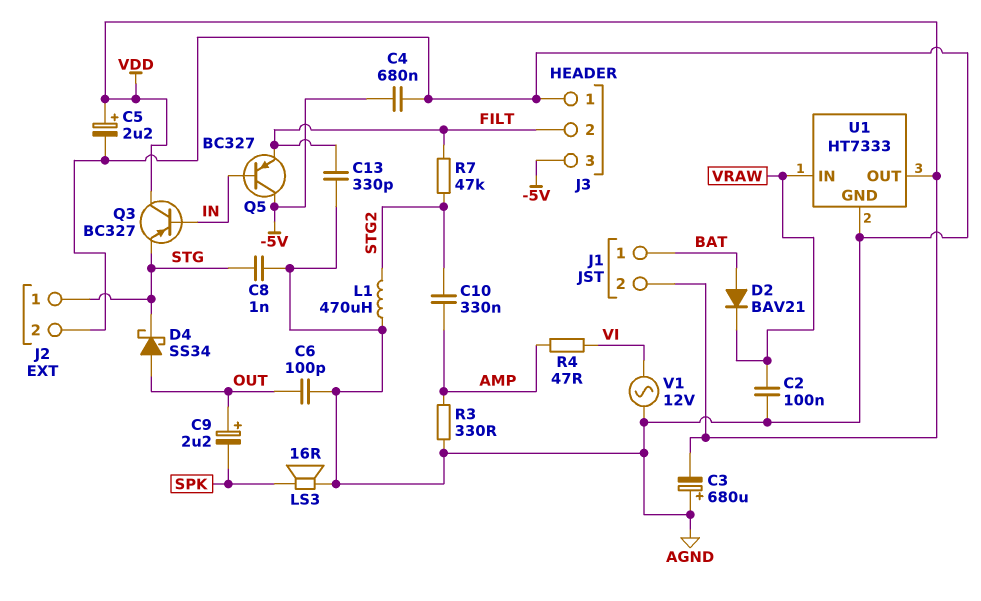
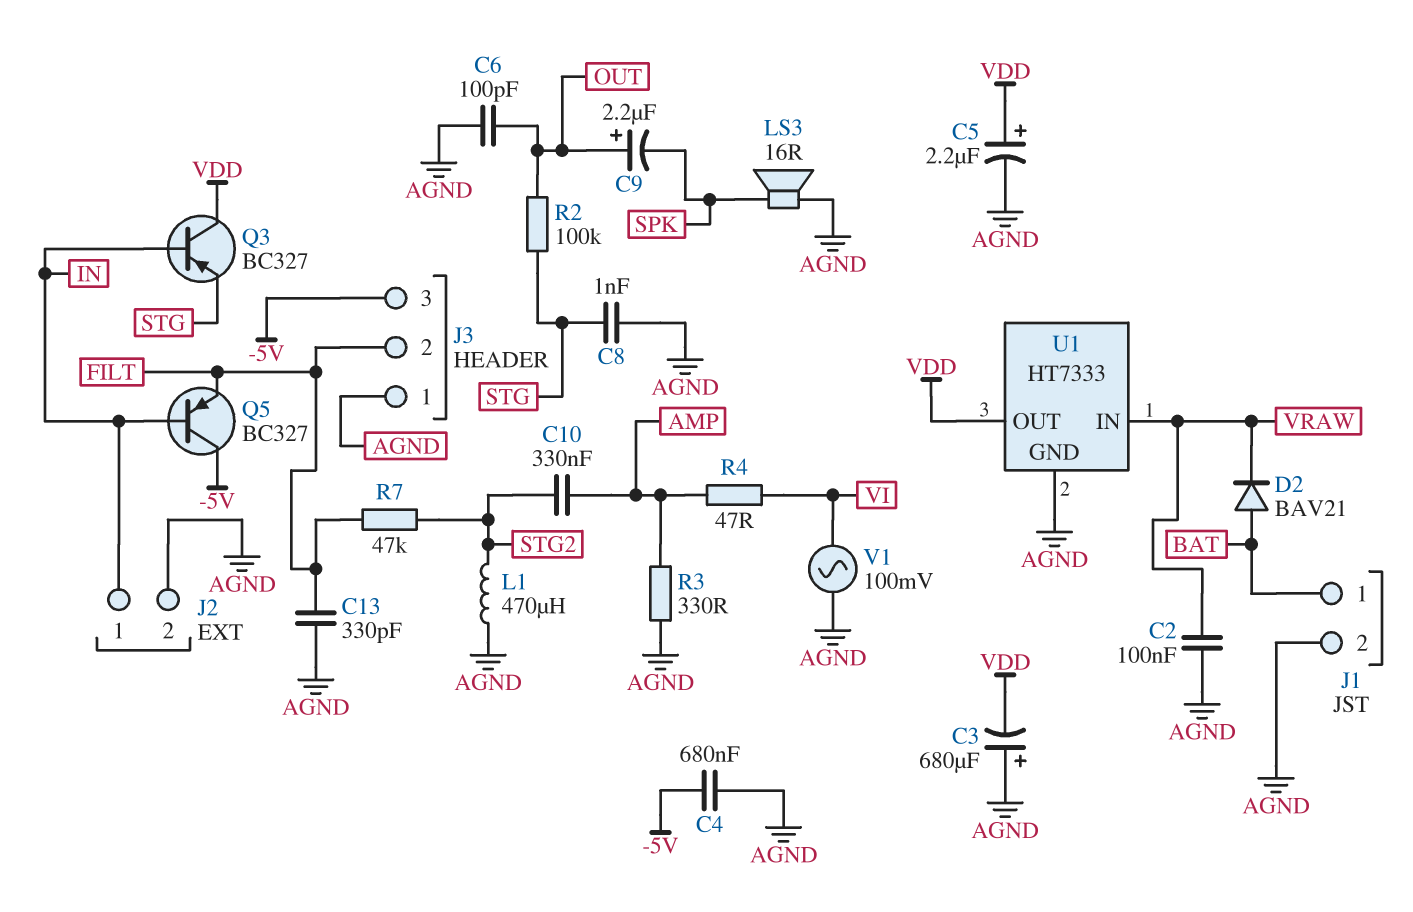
D4: schottky SS34 (A OUT, K STG) -> none
J1 pin 2: VDD -> AGND
J2 pin 1: STG -> IN
R2: none -> 100k (OUT, STG)
V1: AC 12V (AGND, VI) -> AC 100mV (AGND, VI)

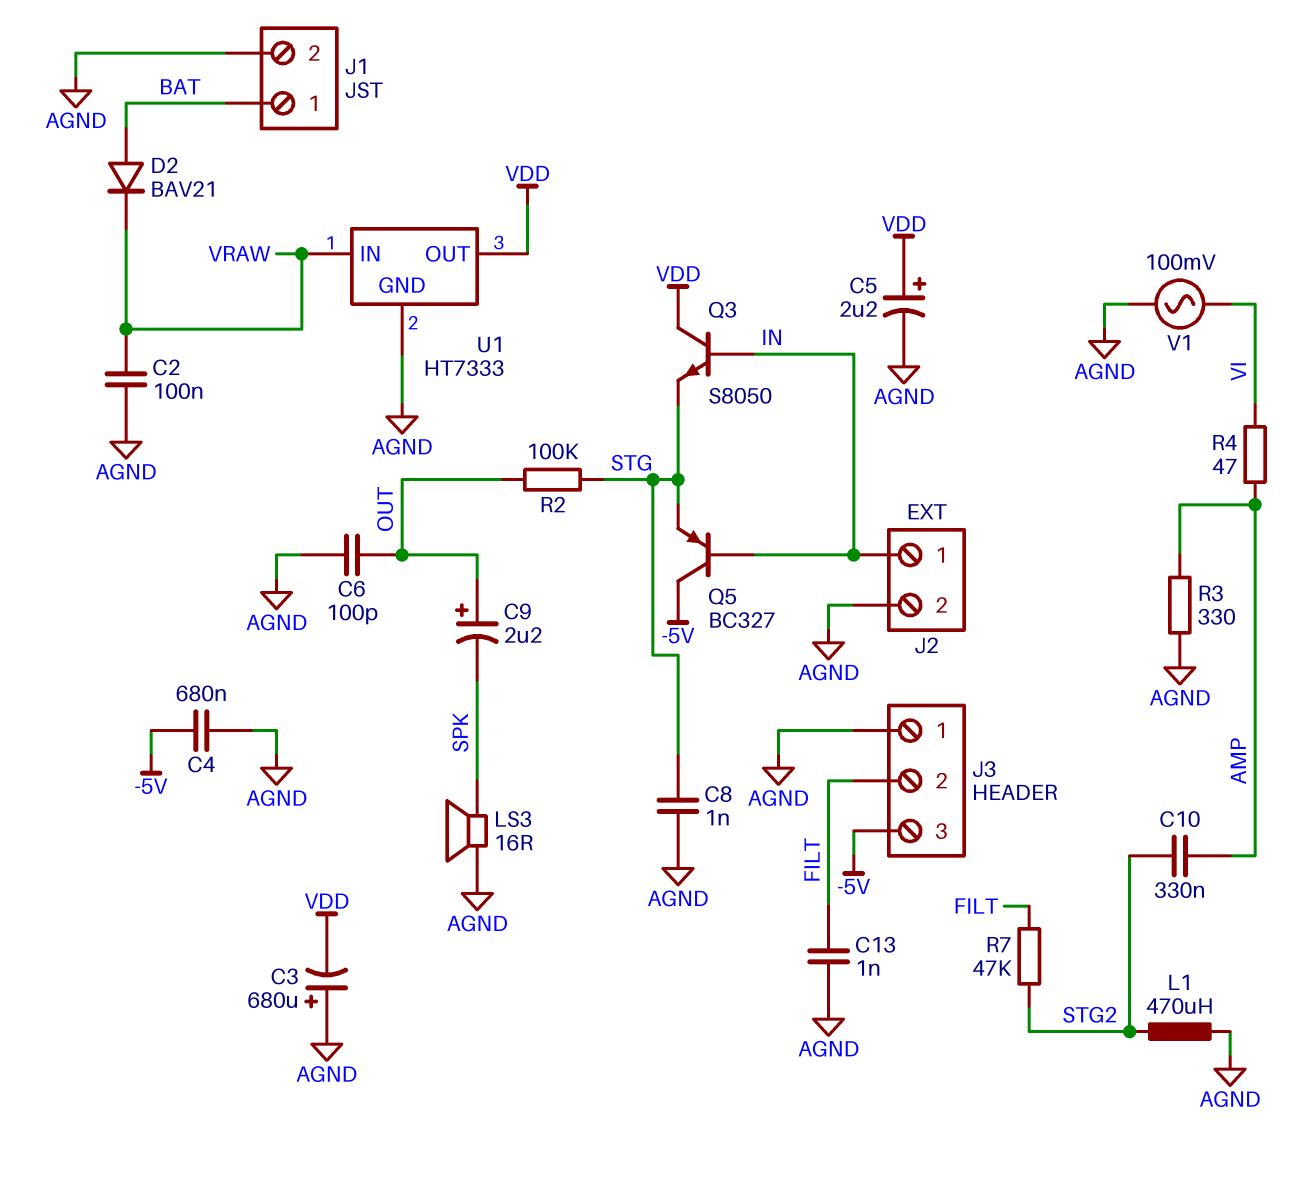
C13: 330pF (AGND, FILT) -> 1nF (AGND, FILT)
Q3: PNP BC327 (B IN, C VDD, E STG) -> NPN S8050 (B IN, C VDD, E STG)
Q5: PNP BC327 (B IN, C -5V, E FILT) -> PNP BC327 (B IN, C -5V, E STG)

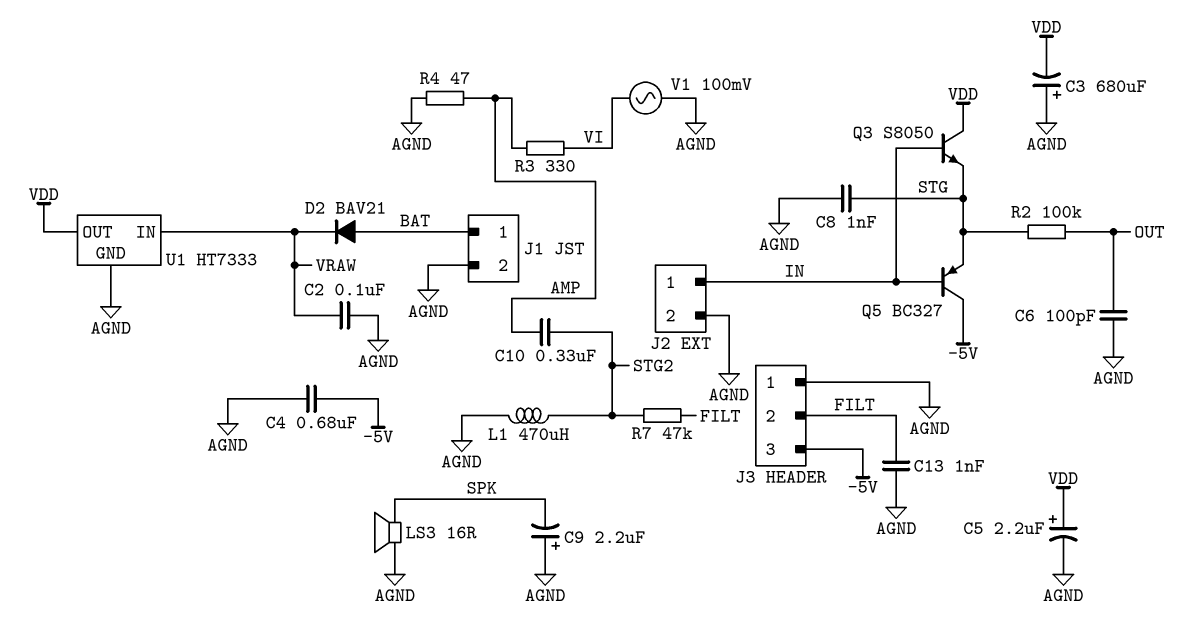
C9: 2.2uF (plus OUT, minus SPK) -> 2.2uF (plus AGND, minus SPK)
R3: 330 (AGND, AMP) -> 330 (AMP, VI)
R4: 47 (AMP, VI) -> 47 (AGND, AMP)

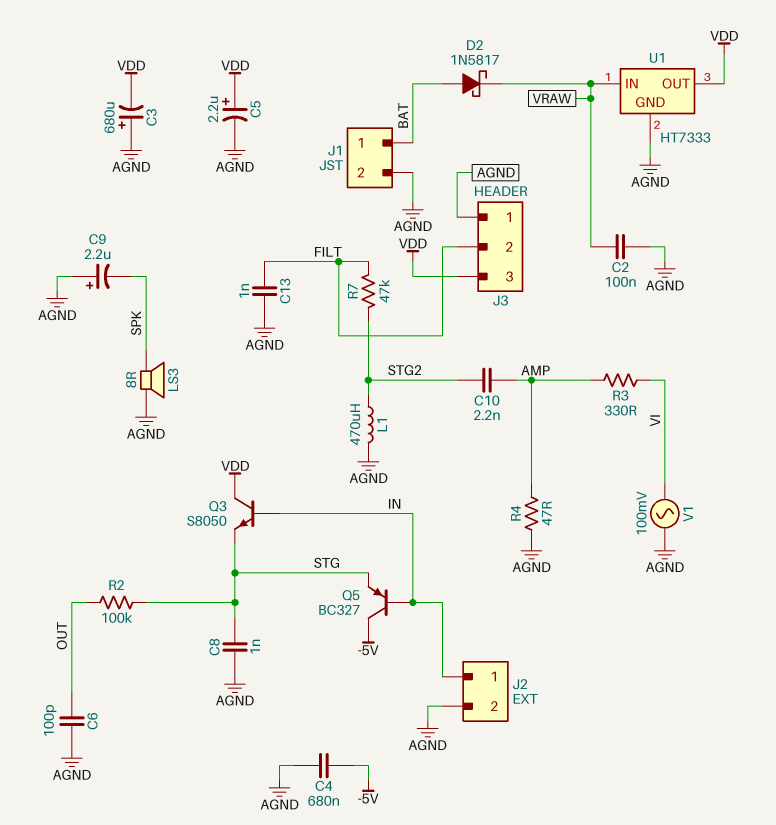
C10: 330nF (AMP, STG2) -> 2.2nF (AMP, STG2)
D2: diode BAV21 (A BAT, K VRAW) -> schottky 1N5817 (A BAT, K VRAW)
J3 pin 3: -5V -> VDD
LS3: speaker 16R (AGND, SPK) -> speaker 8R (AGND, SPK)

